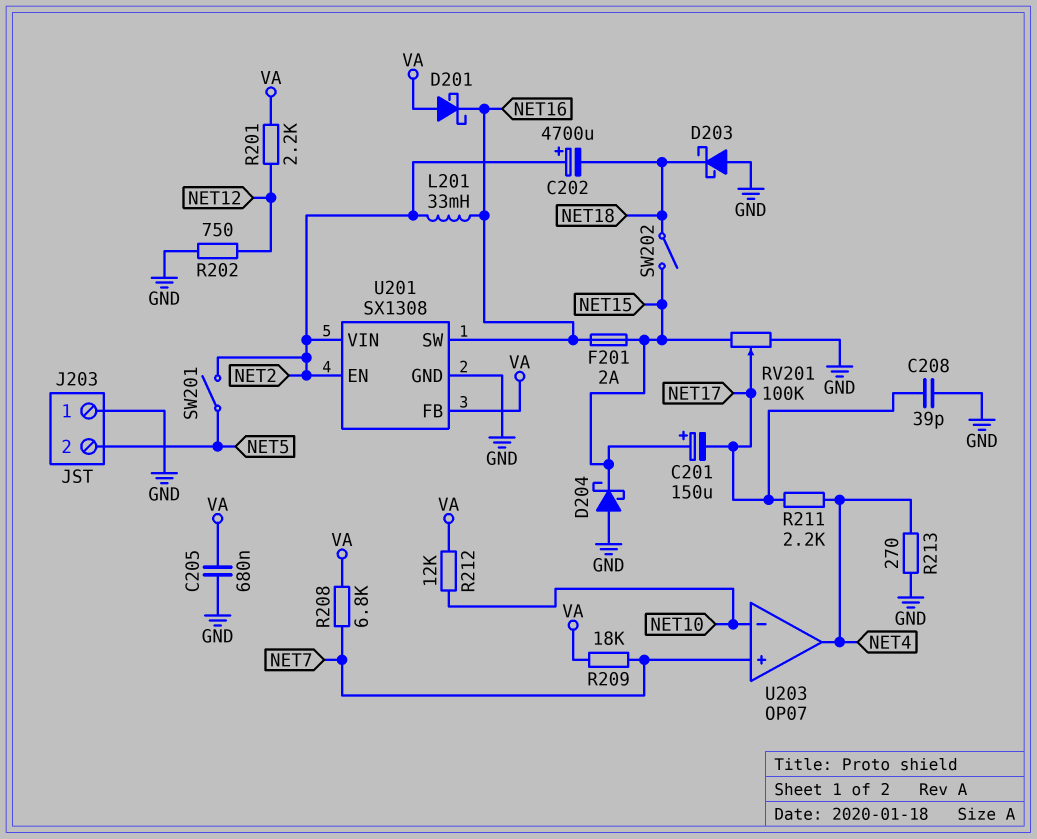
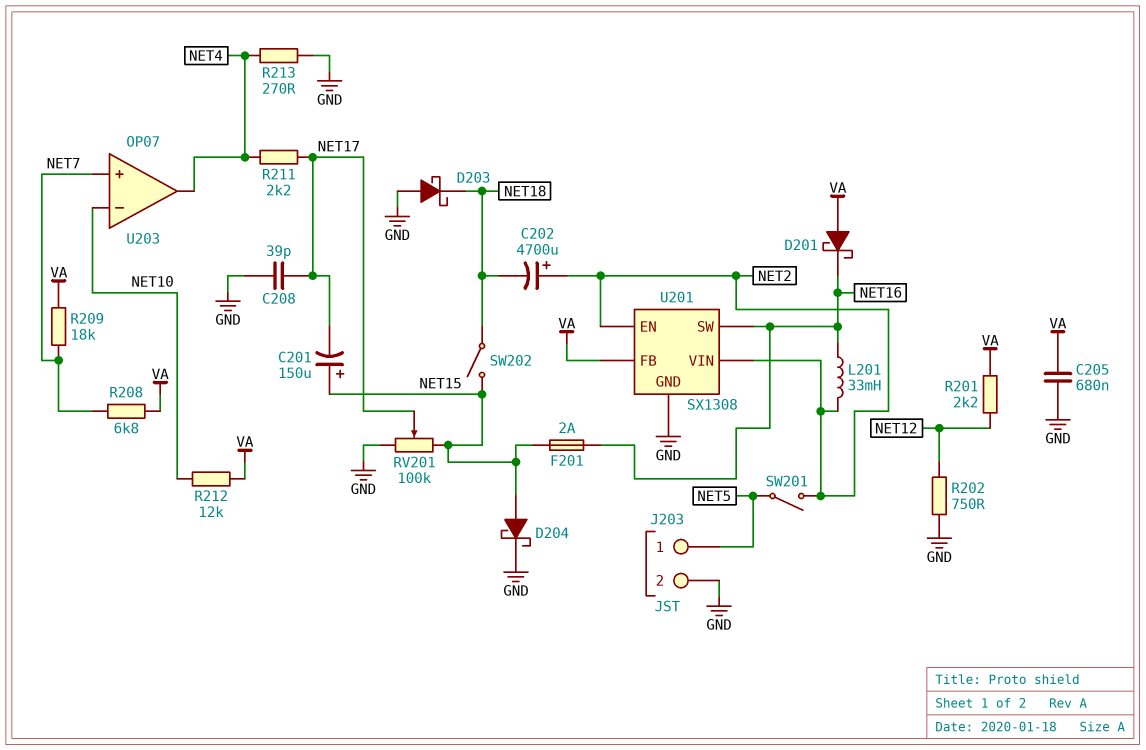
D204: schottky (A GND, K NET15) -> schottky (A NET15, K GND)
J203 pin 1: GND -> NET5
J203 pin 2: NET5 -> GND

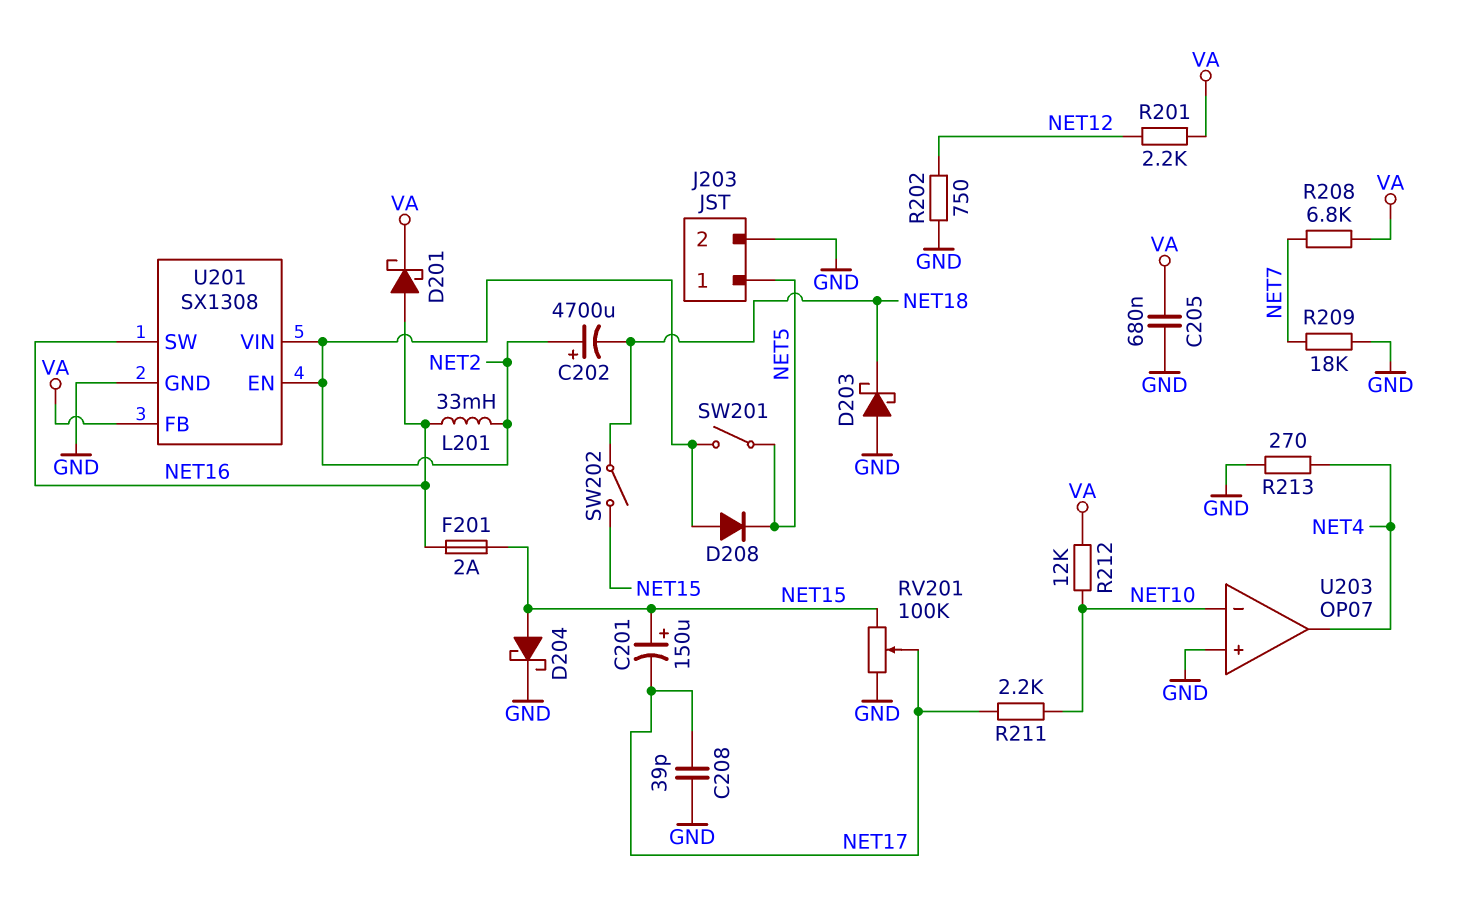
D201: schottky (A VA, K NET16) -> schottky (A NET16, K VA)
D208: none -> diode (A NET2, K NET5)
R209: 18k (NET7, VA) -> 18k (GND, NET7)
R211: 2.2k (NET4, NET17) -> 2.2k (NET10, NET17)
U203 pin in+: NET7 -> GND

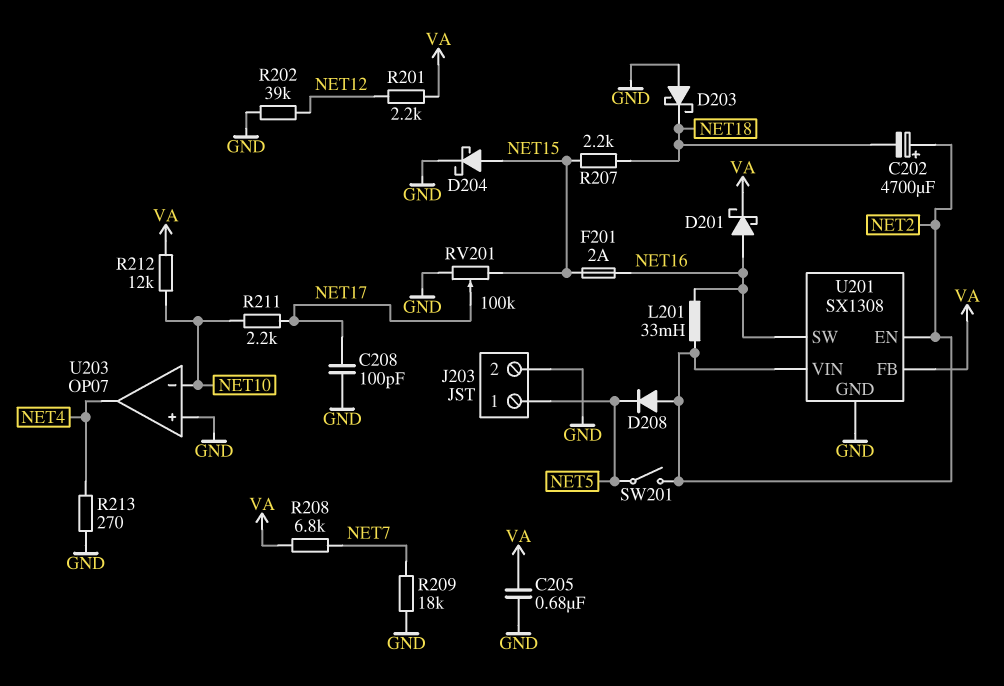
C201: 150uF (plus NET15, minus NET17) -> none
C208: 39pF (GND, NET17) -> 100pF (GND, NET17)
R202: 750 (GND, NET12) -> 39k (GND, NET12)
R207: none -> 2.2k (NET15, NET18)
SW202: switch (NET15, NET18) -> none

